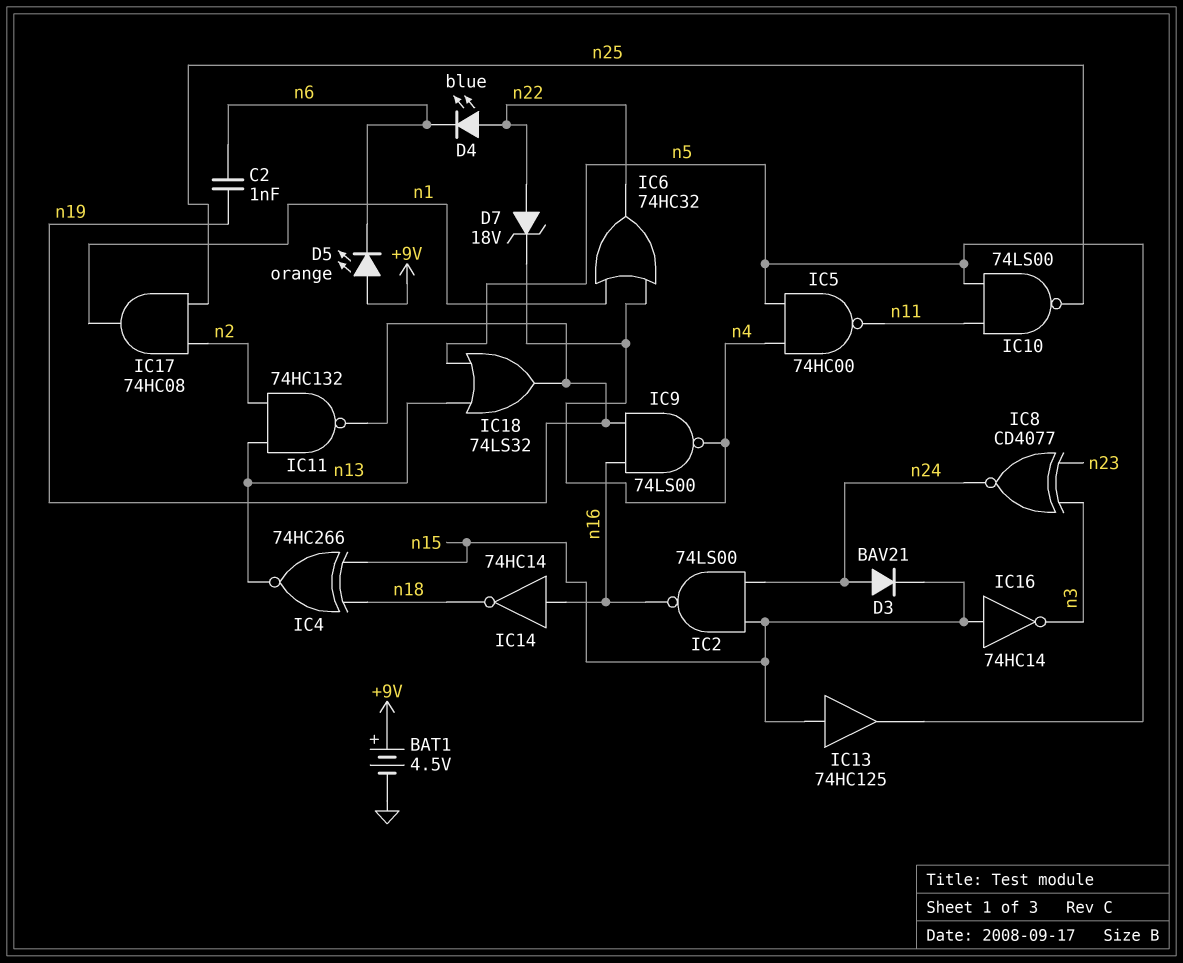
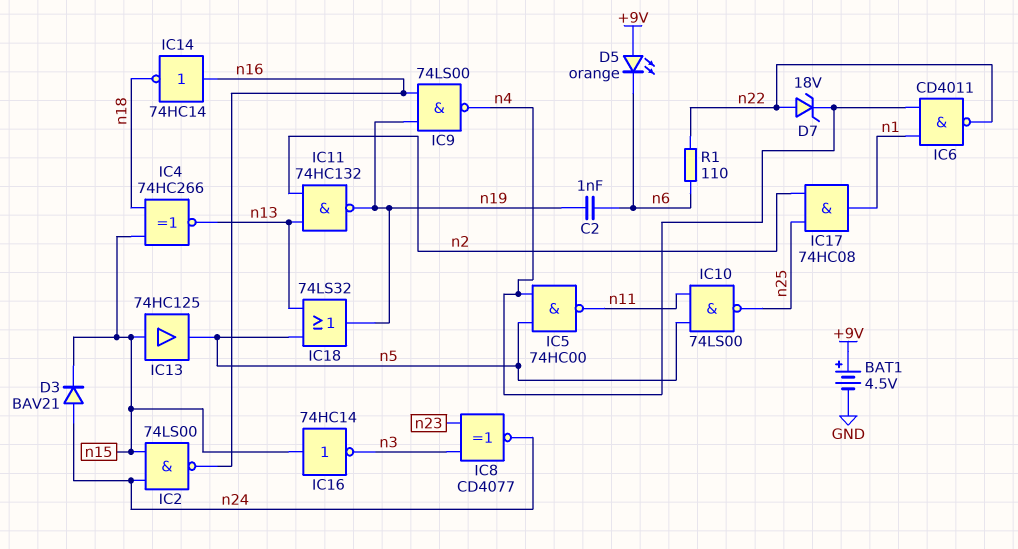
D4: LED blue (A n22, K n6) -> none
IC6: OR 74HC32 (in n1, in n4, out n22) -> NAND CD4011 (in n1, in n4, out n22)
R1: none -> 110 (n6, n22)

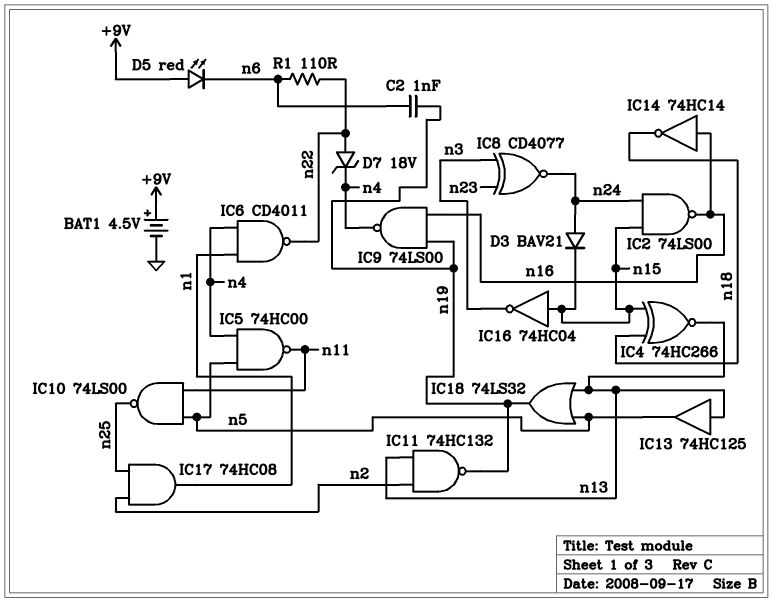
D5: LED orange (A +9V, K n6) -> LED red (A +9V, K n6)
IC13: buffer 74HC125 (in n15, out n5) -> buffer 74HC125 (in n13, out n5)
IC16: NOT 74HC14 (in n15, out n3) -> NOT 74HC04 (in n15, out n3)

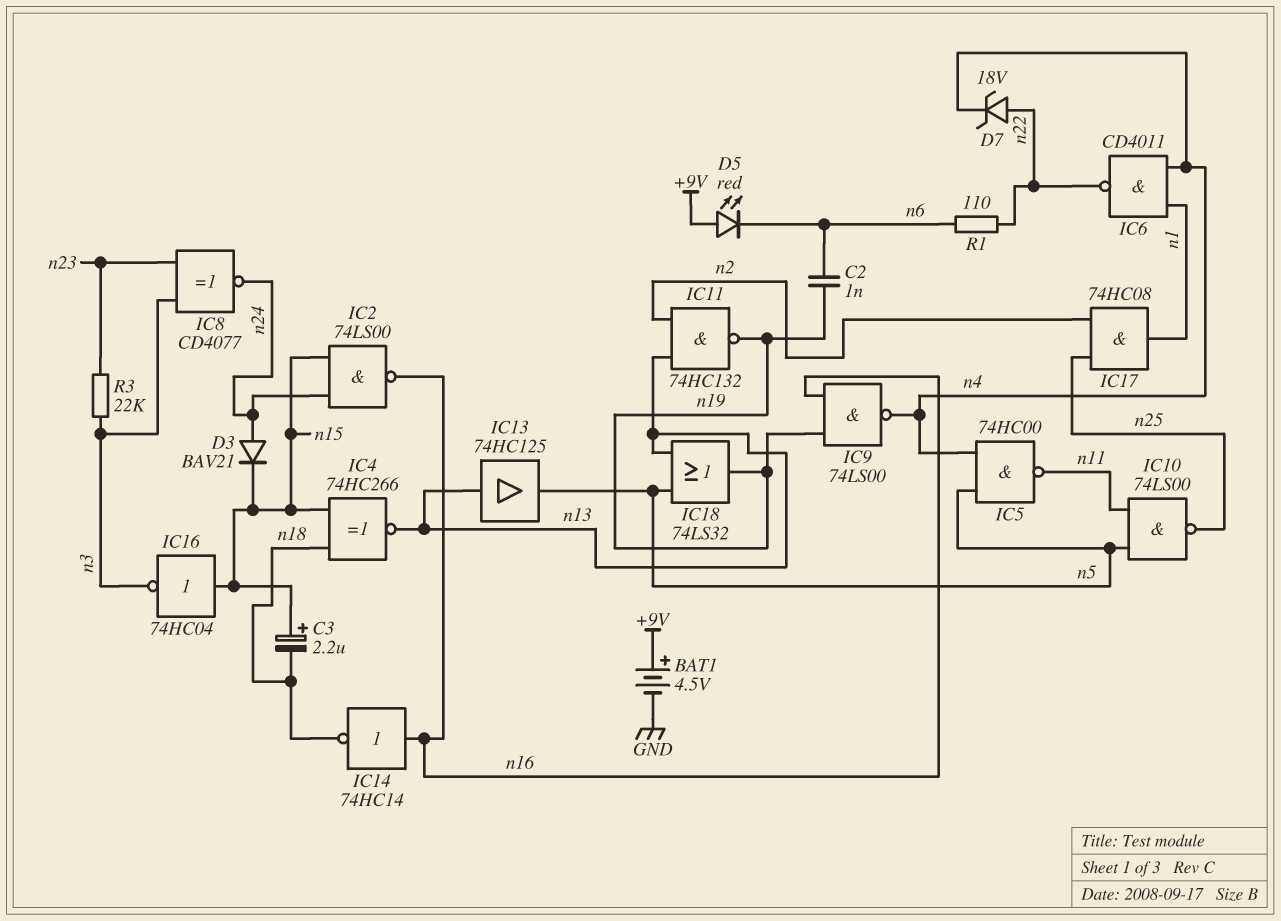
C3: none -> 2.2uF (plus n15, minus n18)
R3: none -> 22k (n3, n23)

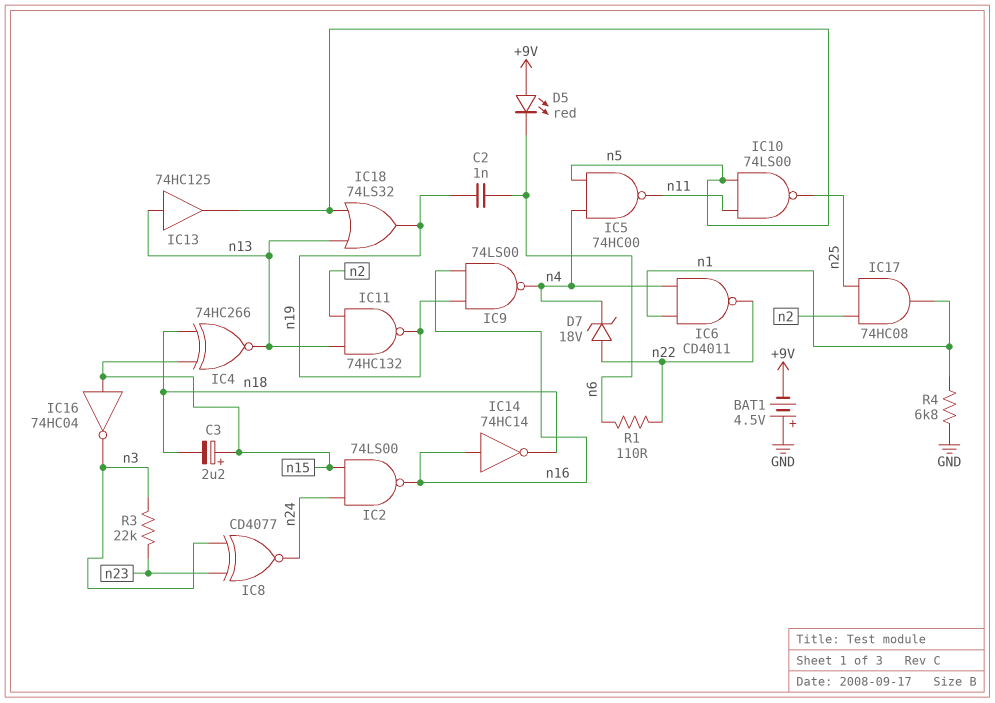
BAT1: 4.5V (plus +9V, minus GND) -> 4.5V (plus GND, minus +9V)
D3: diode BAV21 (A n24, K n15) -> none
R4: none -> 6.8k (GND, n1)

